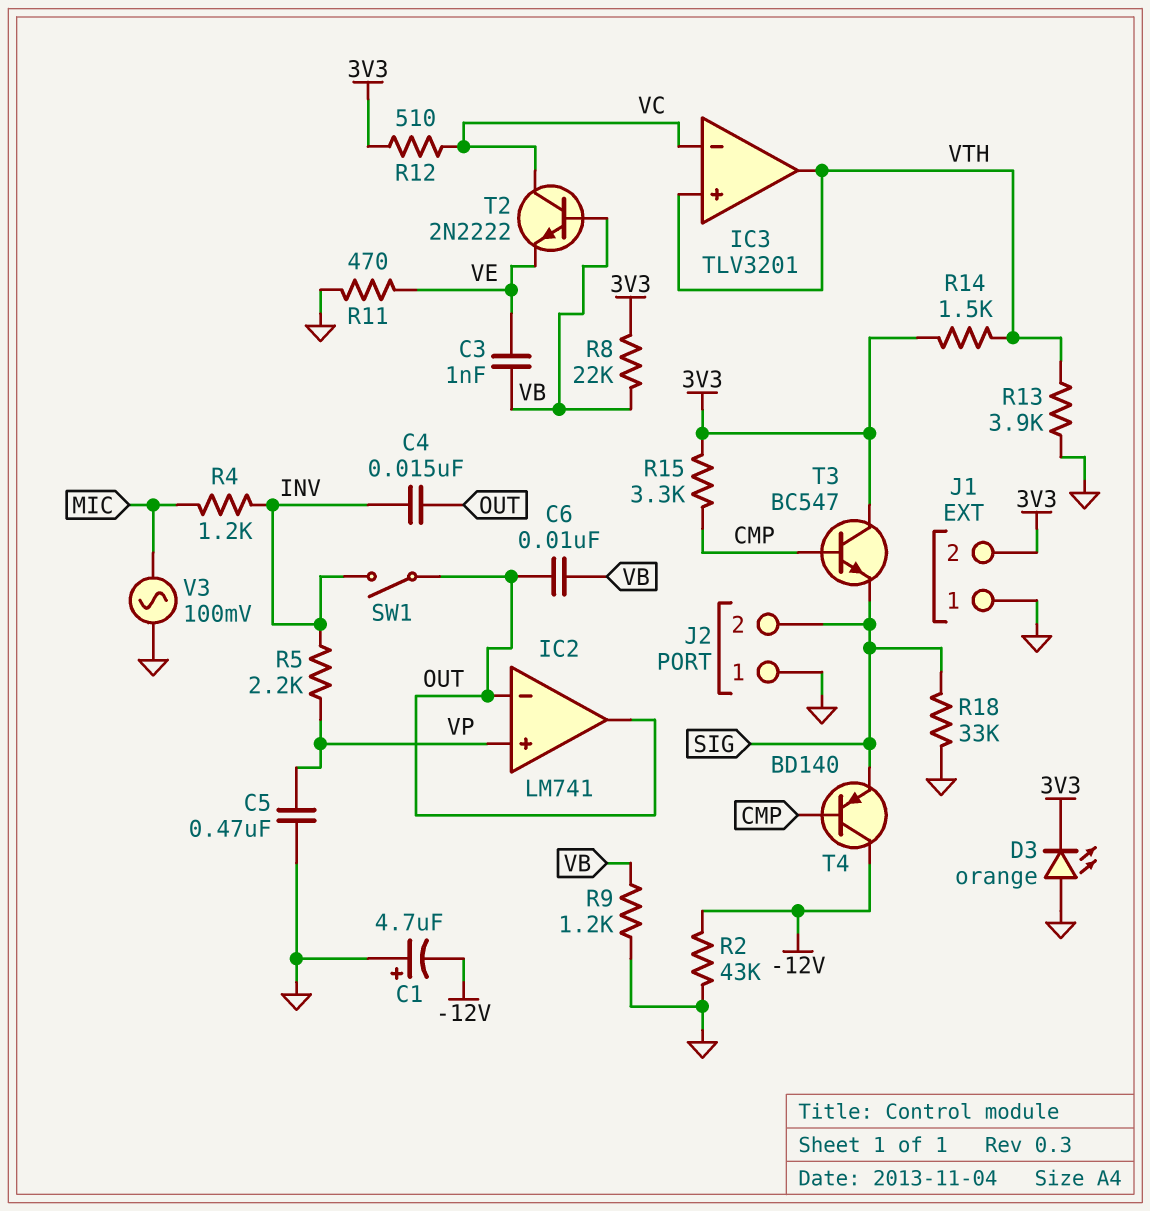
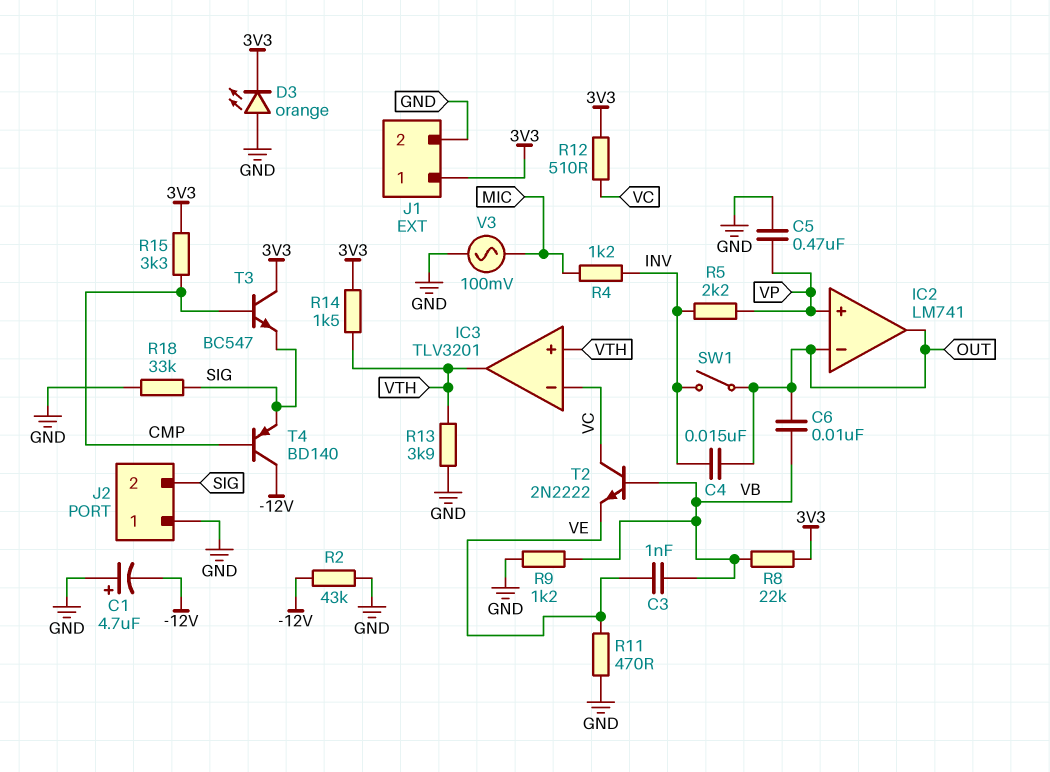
J1 pin 1: GND -> 3V3
J1 pin 2: 3V3 -> GND

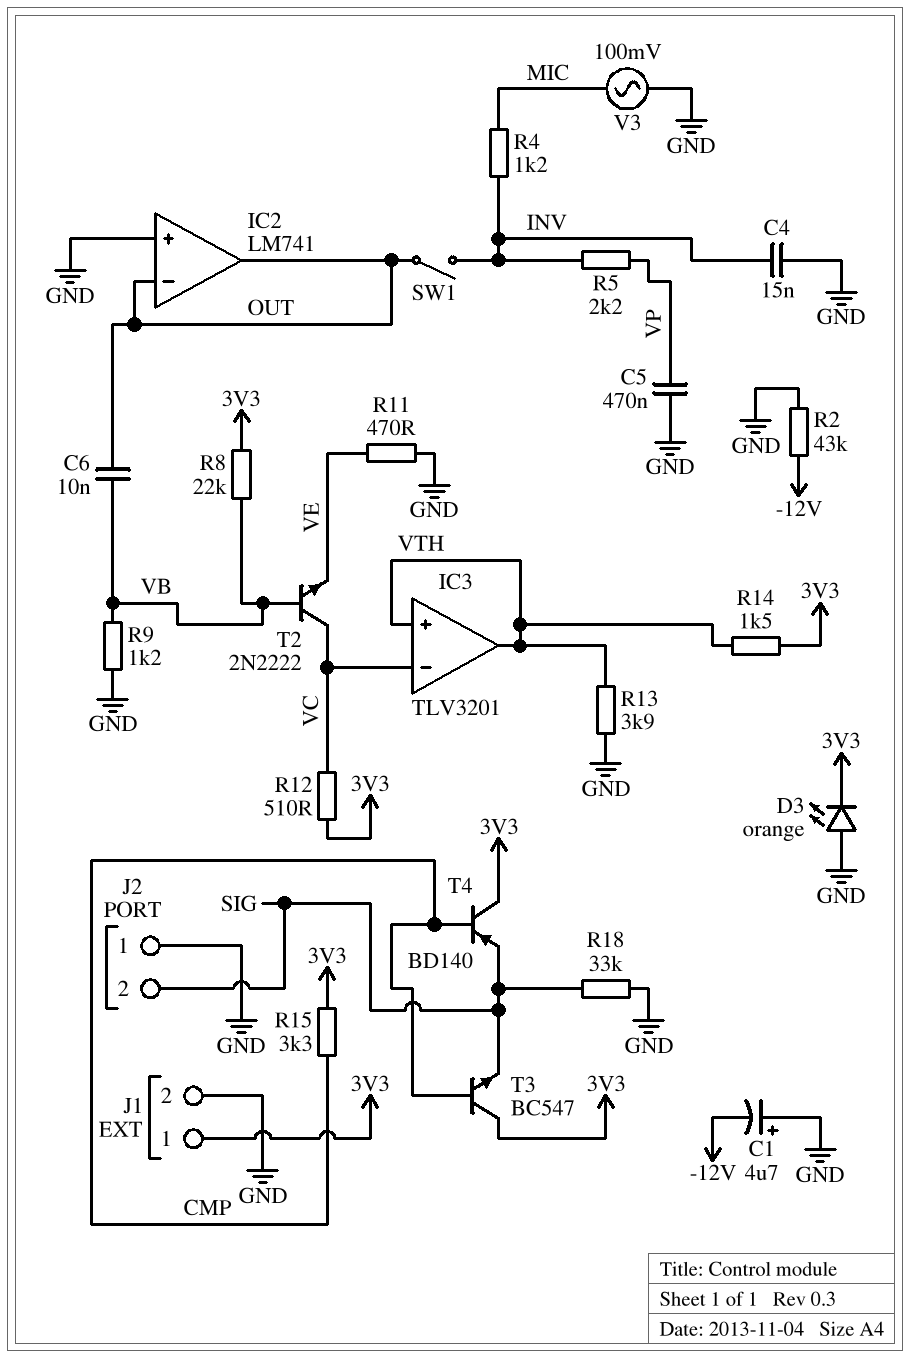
C3: 1nF (VB, VE) -> none
C4: 15nF (INV, OUT) -> 15nF (GND, INV)
IC2 pin in+: VP -> GND
T4: PNP BD140 (B CMP, C -12V, E SIG) -> PNP BD140 (B CMP, C 3V3, E SIG)

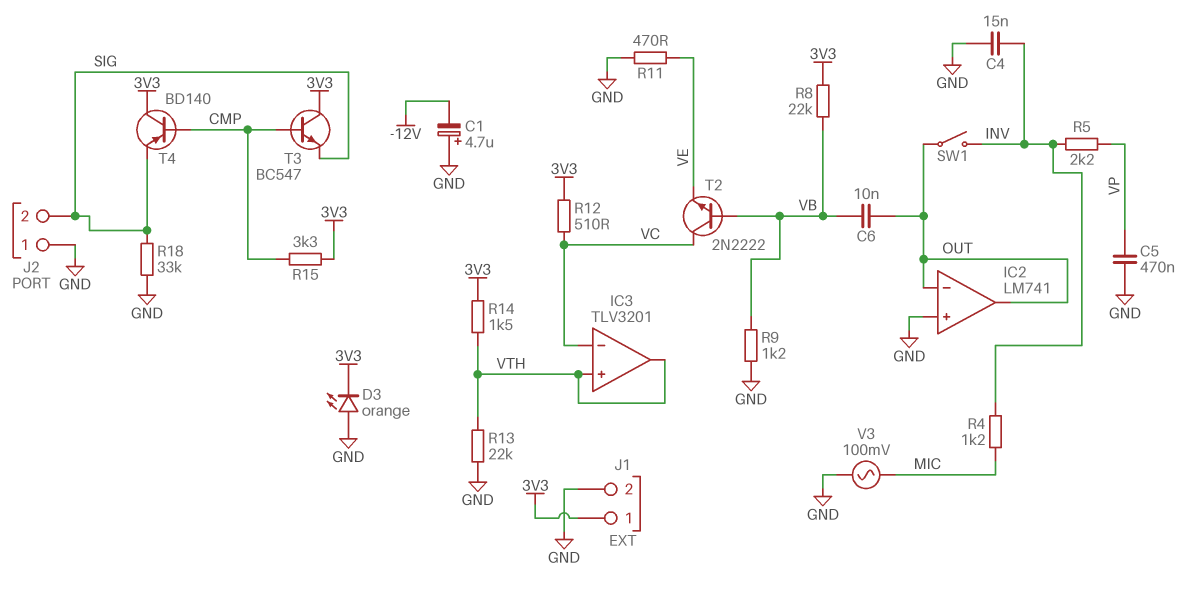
R2: 43k (-12V, GND) -> none
R13: 3.9k (GND, VTH) -> 22k (GND, VTH)

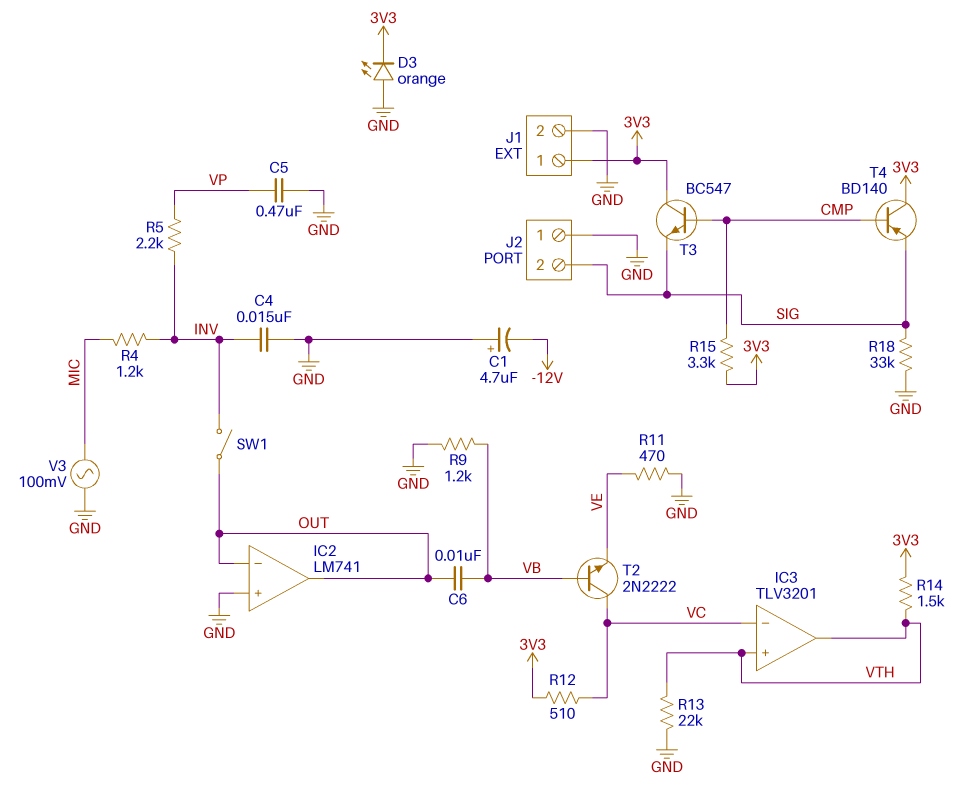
R8: 22k (3V3, VB) -> none

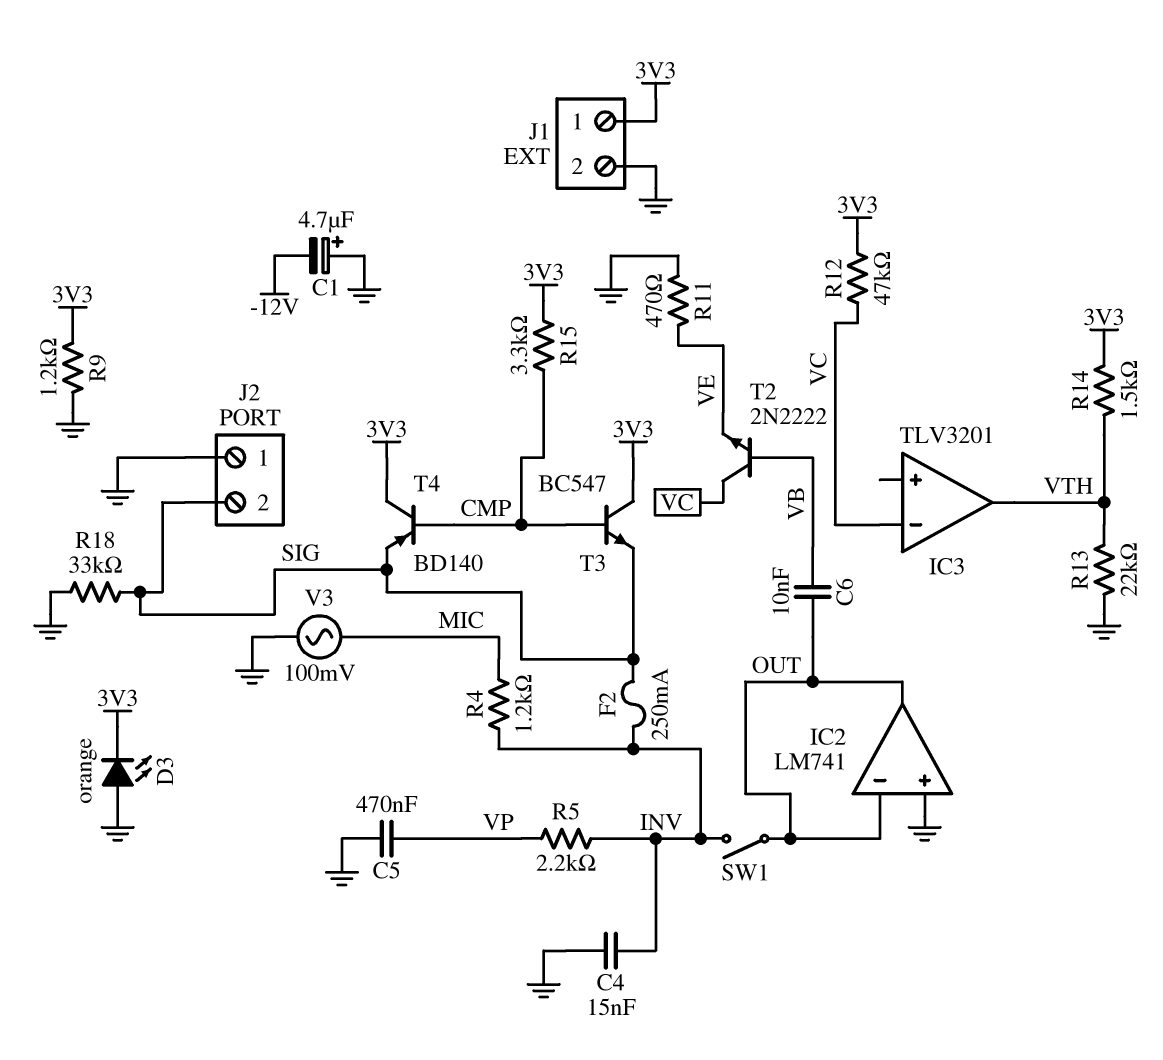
F2: none -> 250mA (INV, SIG)
IC3 pin in+: VTH -> none
R9: 1.2k (GND, VB) -> 1.2k (3V3, GND)
R12: 510 (3V3, VC) -> 47k (3V3, VC)

